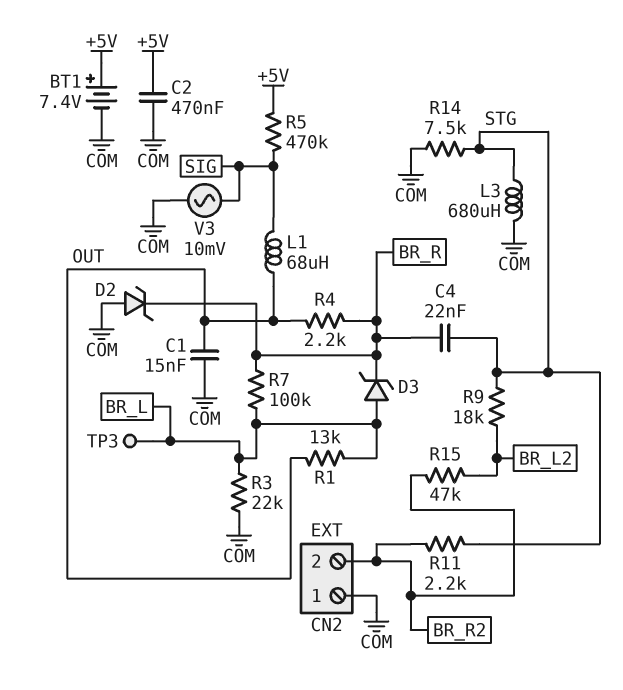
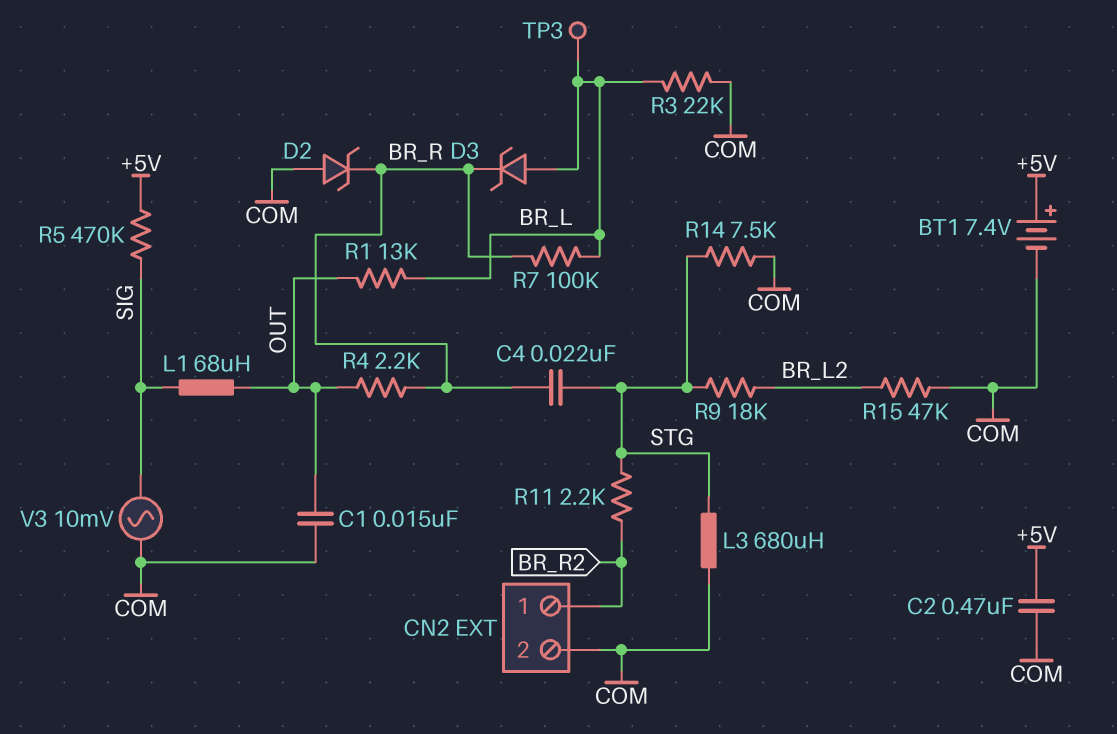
CN2 pin 1: COM -> BR_R2
CN2 pin 2: BR_R2 -> COM
R15: 47k (BR_L2, BR_R2) -> 47k (BR_L2, COM)

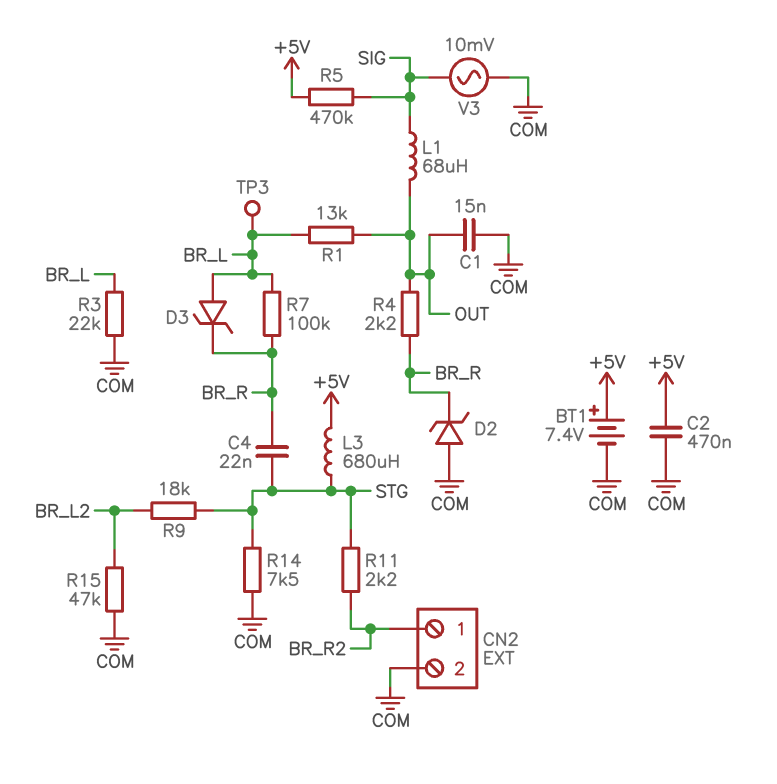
L3: 680uH (COM, STG) -> 680uH (+5V, STG)

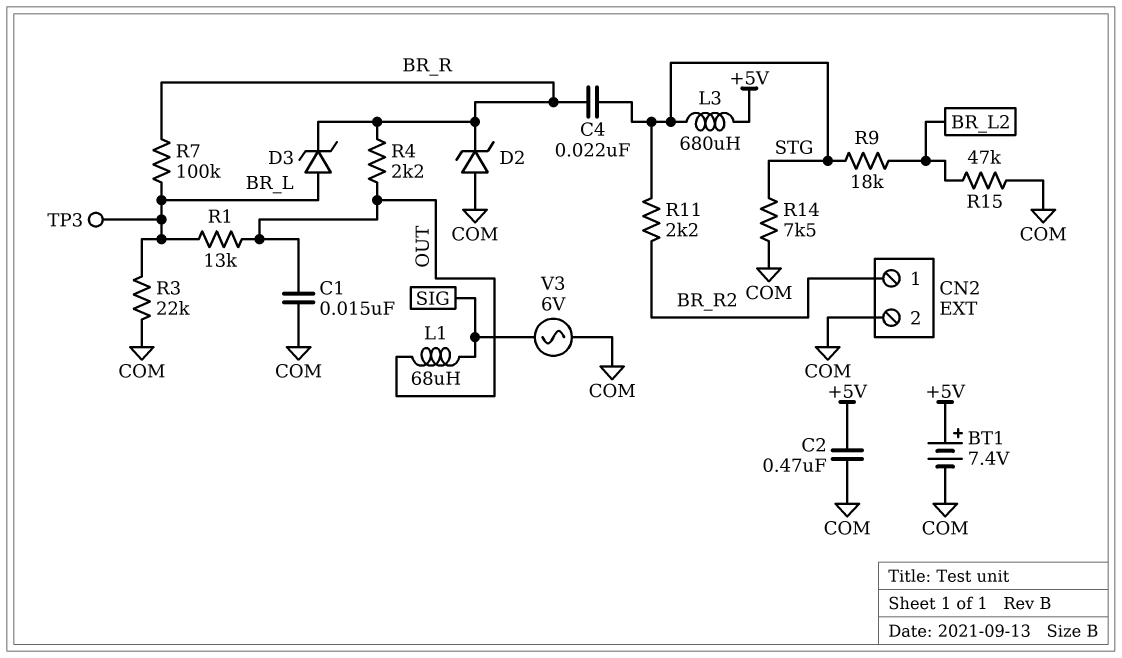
R5: 470k (+5V, SIG) -> none
V3: AC 10mV (COM, SIG) -> AC 6V (COM, SIG)

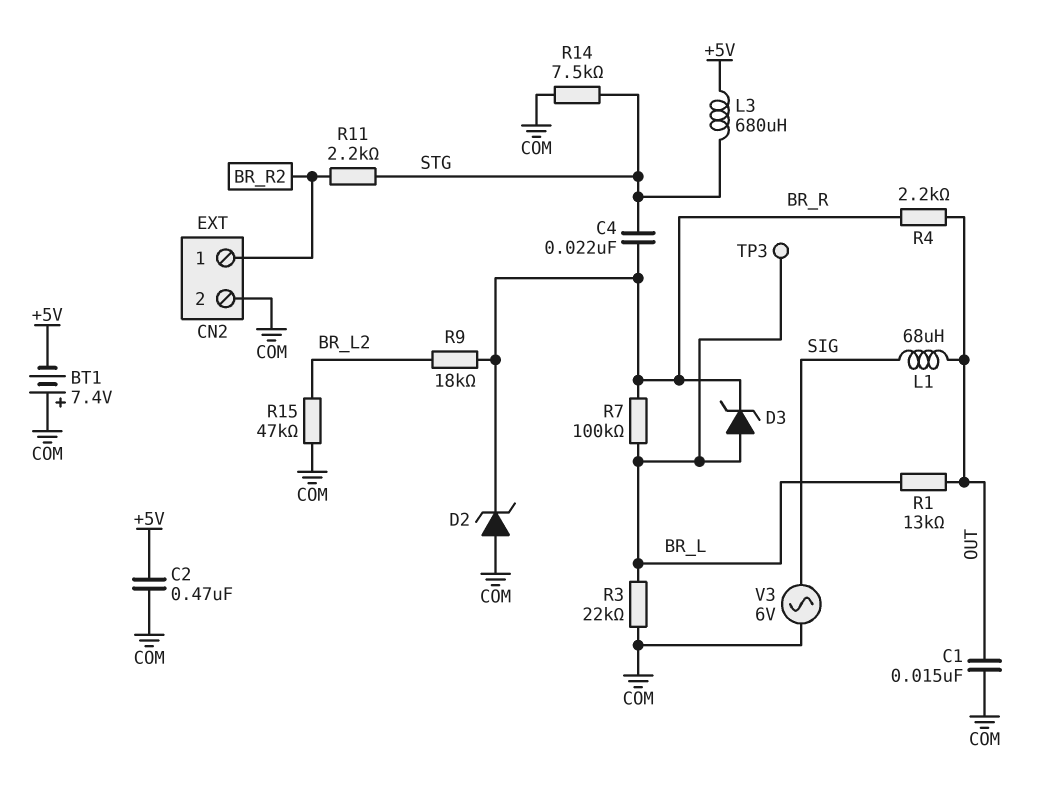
BT1: 7.4V (plus +5V, minus COM) -> 7.4V (plus COM, minus +5V)
R9: 18k (BR_L2, STG) -> 18k (BR_L2, BR_R)

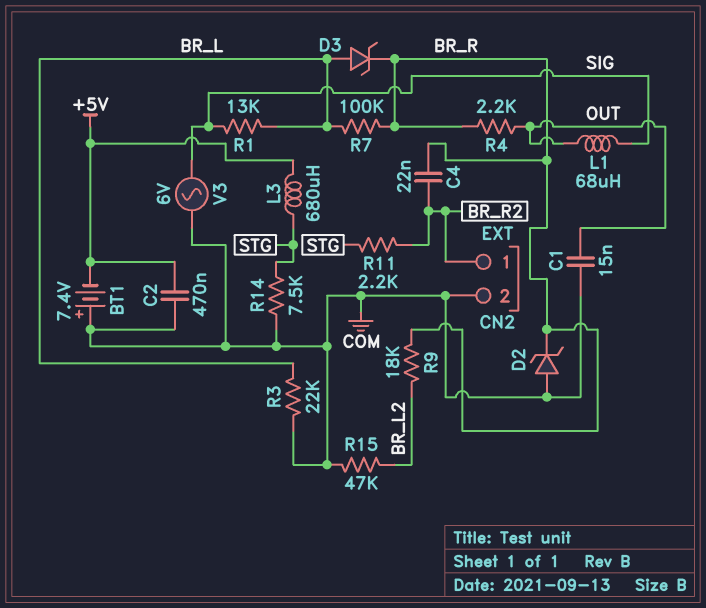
C4: 22nF (BR_R, STG) -> 22nF (BR_R, BR_R2)
R1: 13k (BR_L, OUT) -> 13k (BR_L, SIG)
TP3: test point (BR_L) -> none

